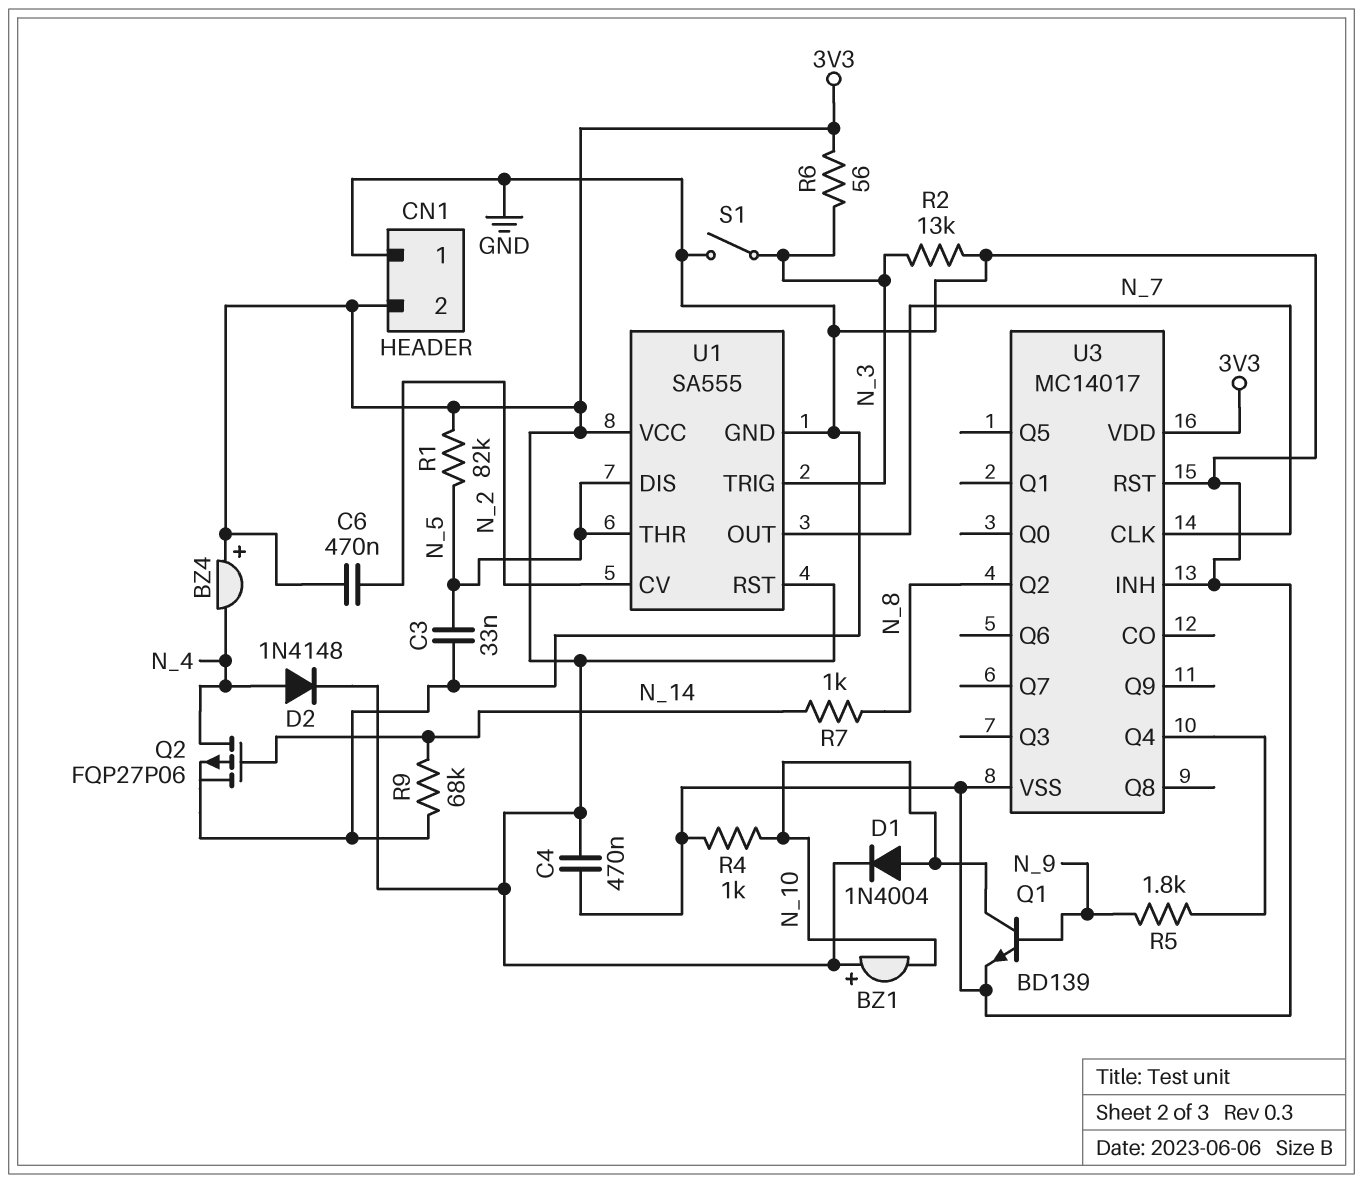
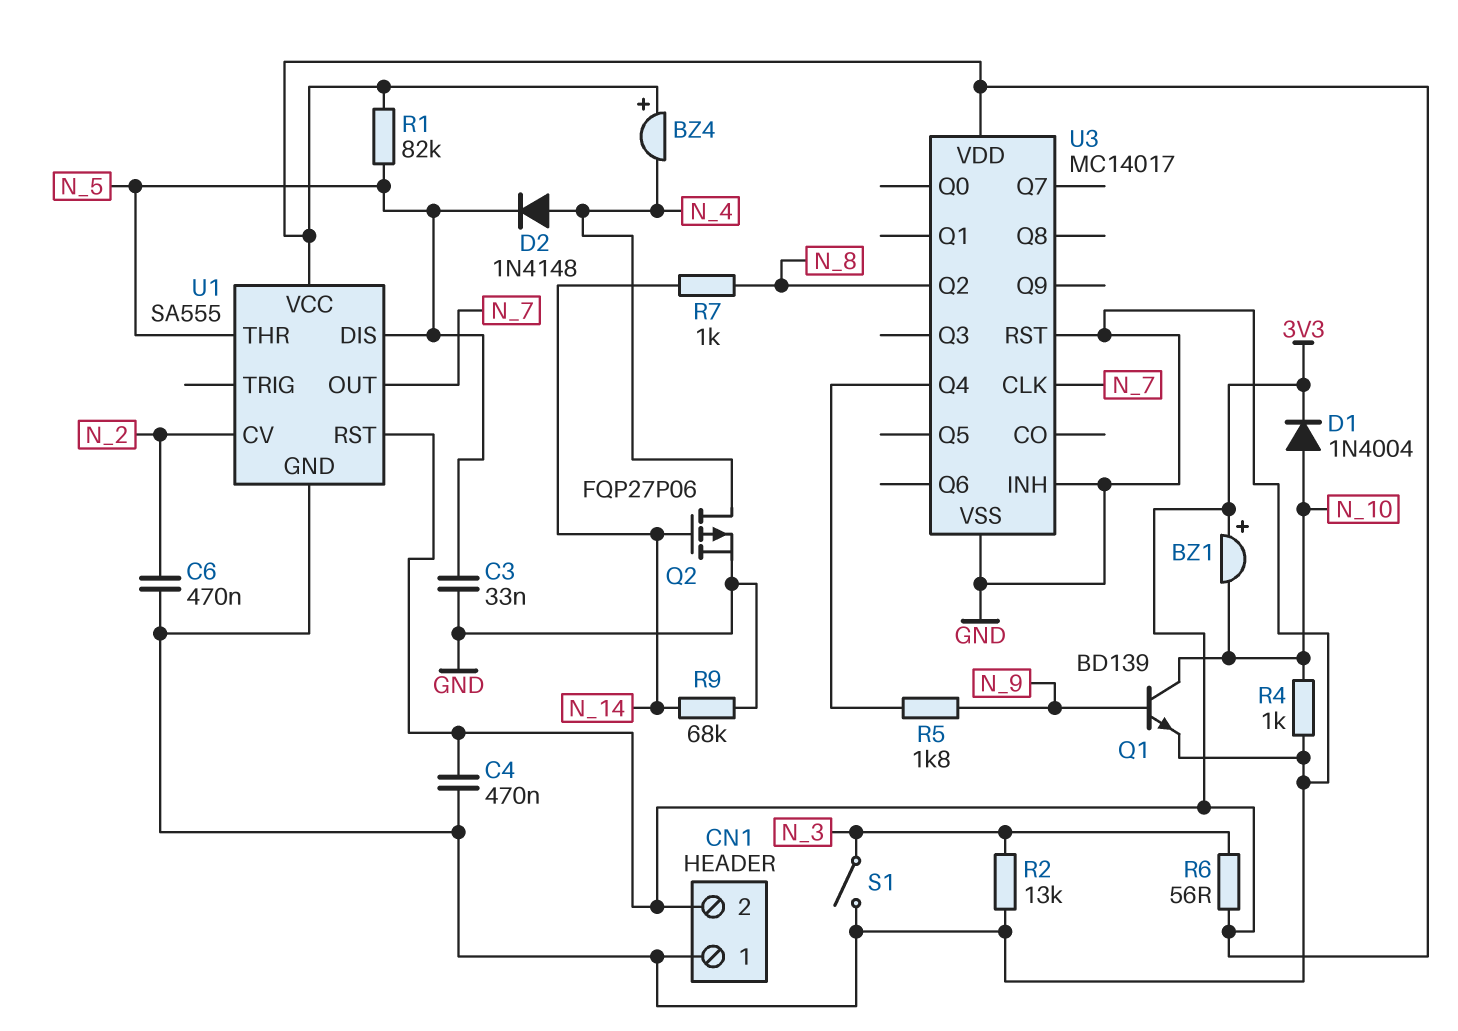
C6: 470nF (3V3, N_2) -> 470nF (GND, N_2)
D2: diode 1N4148 (A N_4, K 3V3) -> diode 1N4148 (A N_4, K N_5)
U1 pin TRIG: N_3 -> none

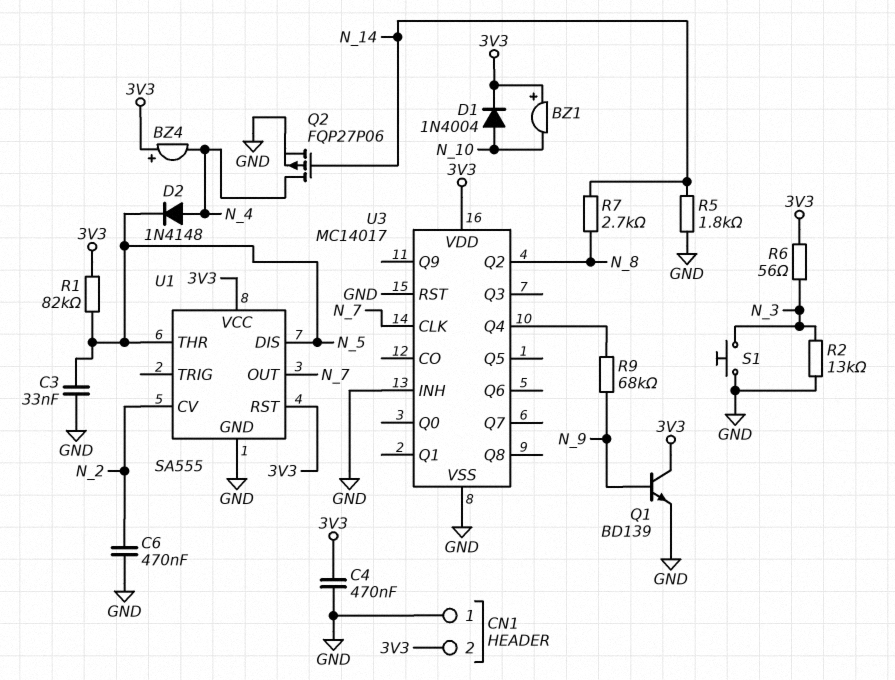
Q1: NPN BD139 (B N_9, C N_10, E GND) -> NPN BD139 (B N_9, C 3V3, E GND)
R4: 1k (GND, N_10) -> none
R5: 1.8k (N_9, U3/Q4) -> 1.8k (GND, N_14)
R7: 1k (N_8, N_14) -> 2.7k (N_8, N_14)
R9: 68k (GND, N_14) -> 68k (N_9, U3/Q4)
S1: switch (GND, N_3) -> button (GND, N_3)

